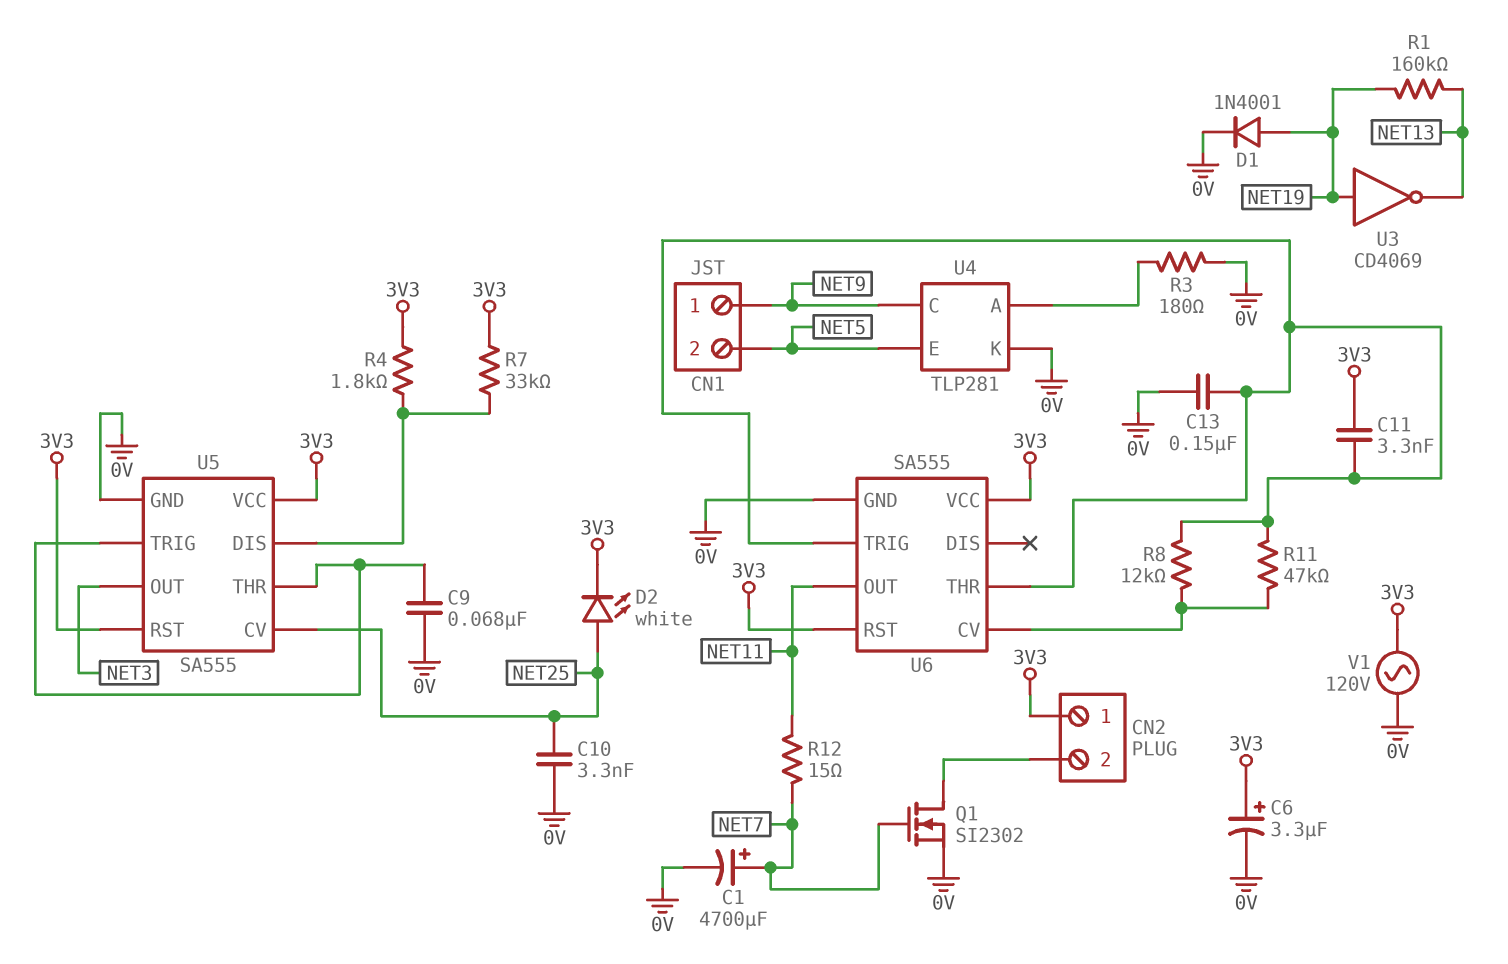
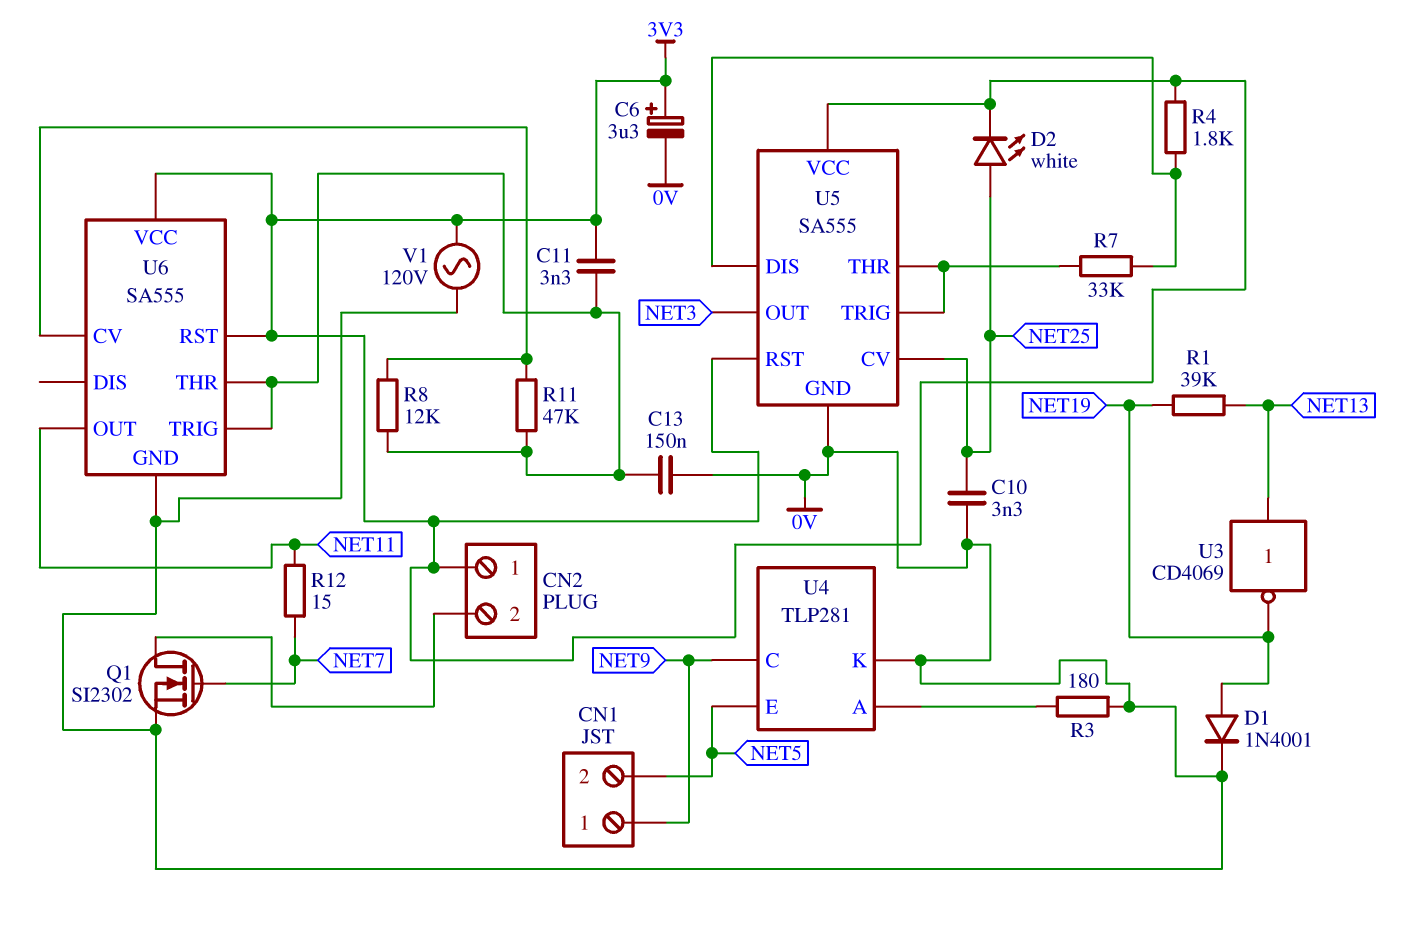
C1: 4700uF (plus NET7, minus 0V) -> none
C9: 68nF (0V, U5/THR) -> none
R1: 160k (NET13, NET19) -> 39k (NET13, NET19)
R7: 33k (3V3, U5/DIS) -> 33k (U5/DIS, U5/THR)
U3: NOT CD4069 (in NET19, out NET13) -> NOT CD4069 (in NET13, out NET19)

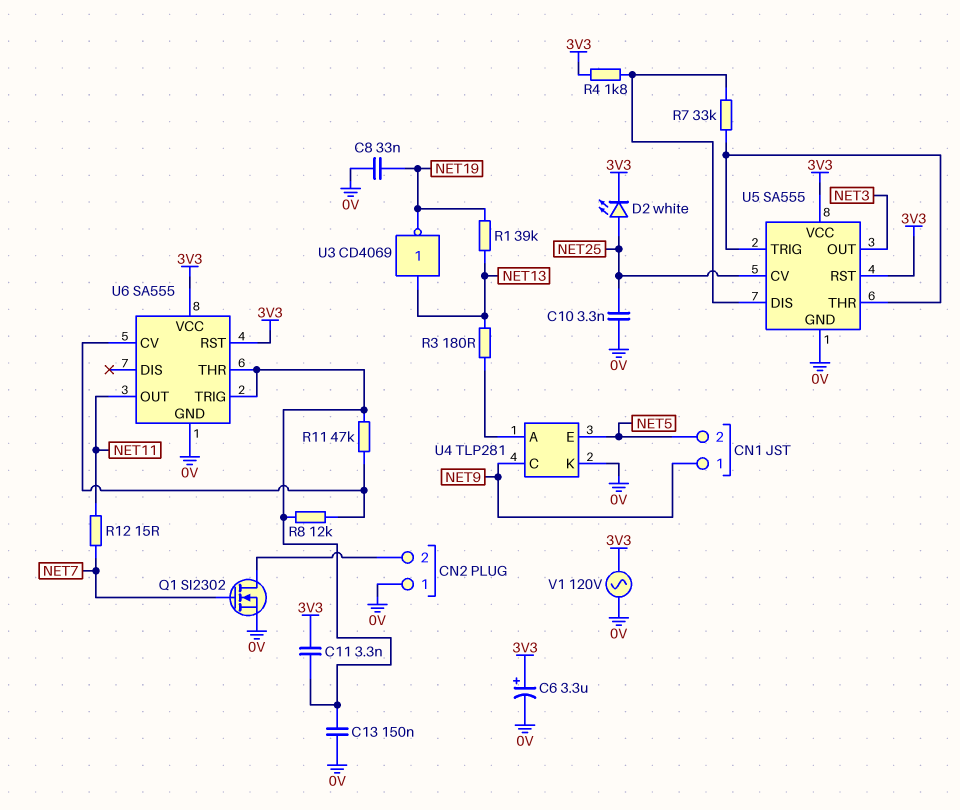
C8: none -> 33nF (0V, NET19)
CN2 pin 1: 3V3 -> 0V
D1: diode 1N4001 (A NET19, K 0V) -> none
R3: 180 (0V, U4/A) -> 180 (NET13, U4/A)

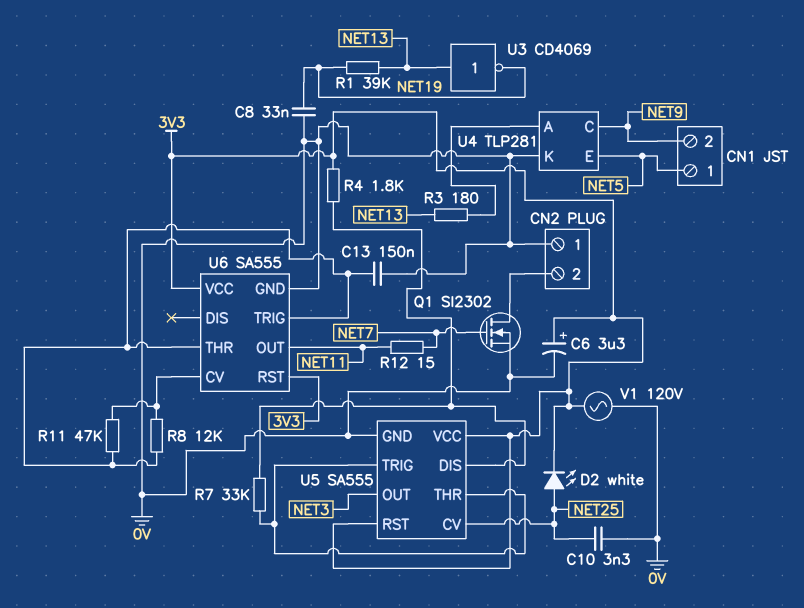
C11: 3.3nF (3V3, U6/THR) -> none
CN1 pin 1: NET9 -> NET5
CN1 pin 2: NET5 -> NET9

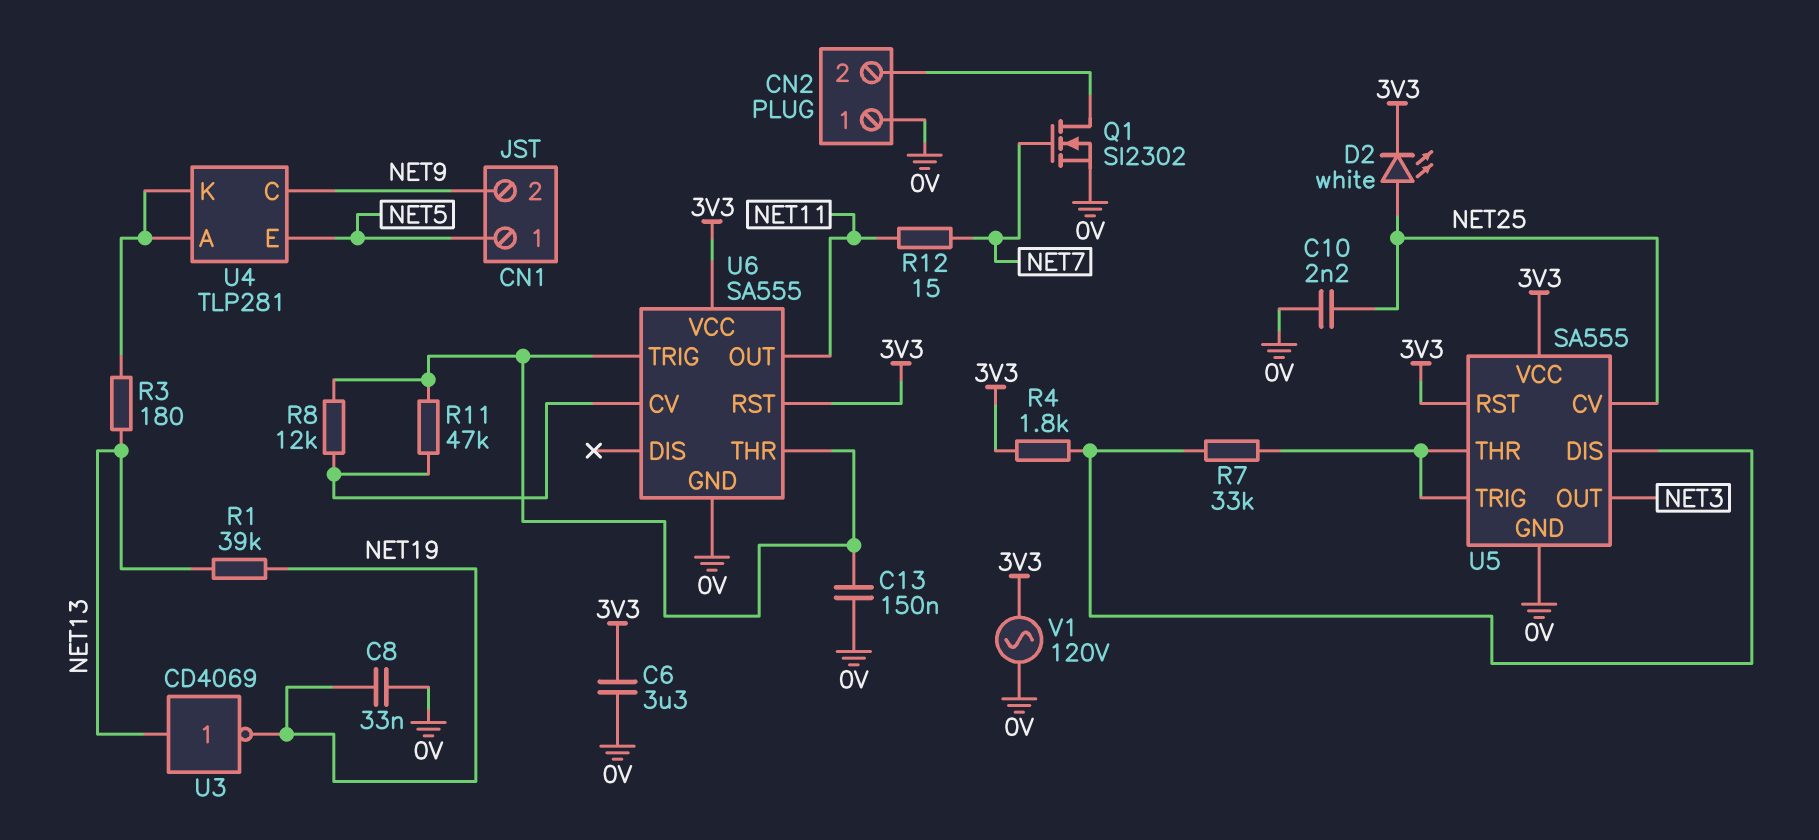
C6: 3.3uF (plus 3V3, minus 0V) -> 3.3uF (0V, 3V3)
C10: 3.3nF (0V, NET25) -> 2.2nF (0V, NET25)
U4 pin K: 0V -> U4/A

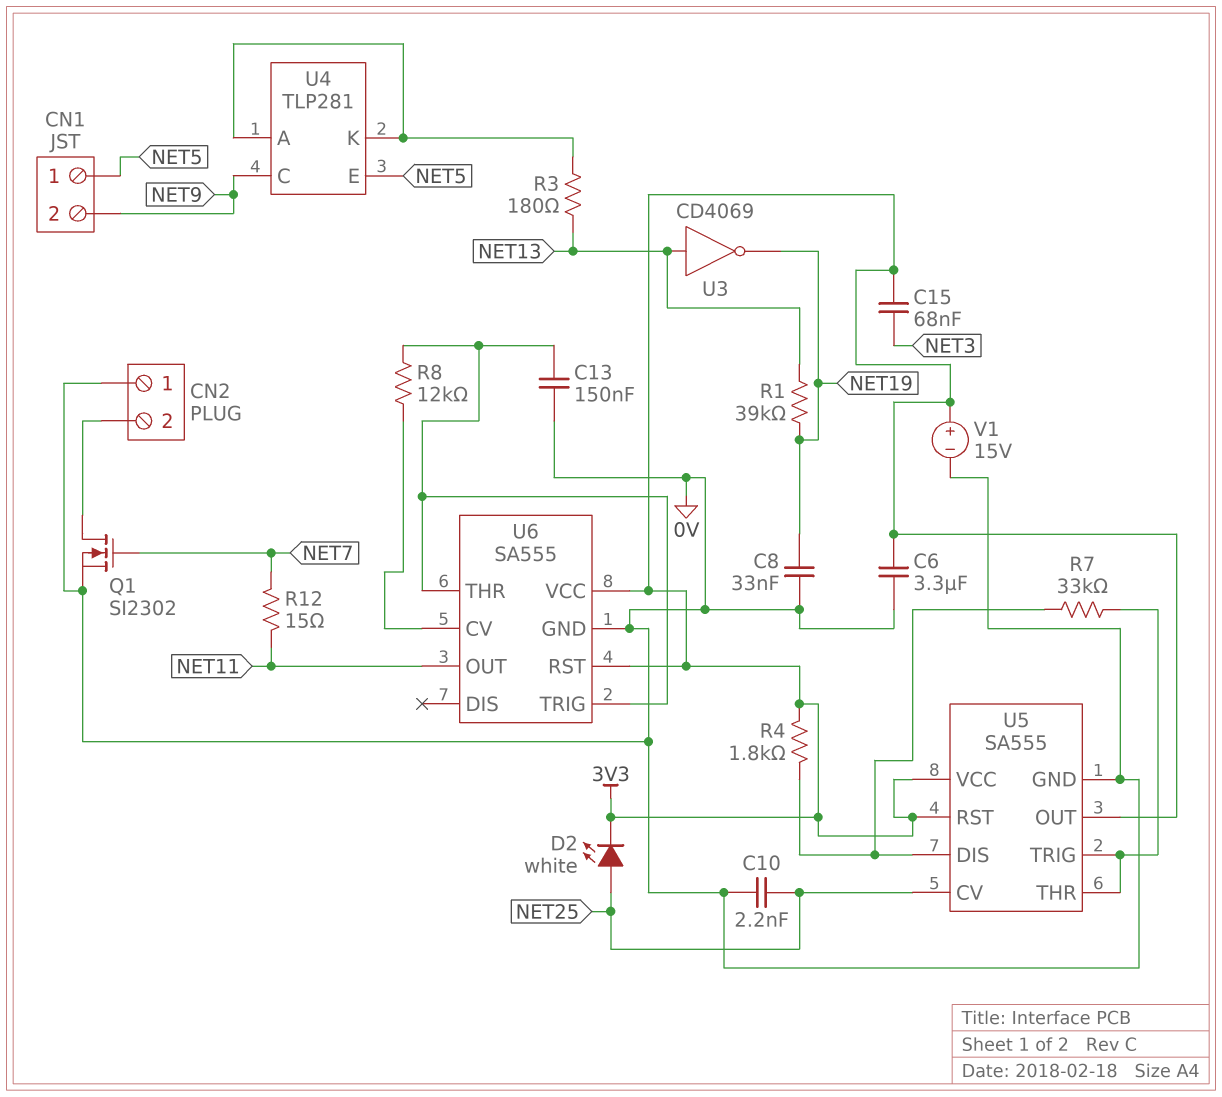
C15: none -> 68nF (3V3, NET3)
R11: 47k (U6/CV, U6/THR) -> none
U5 pin OUT: NET3 -> 3V3
V1: AC 120V (0V, 3V3) -> 15V (plus 3V3, minus 0V)

